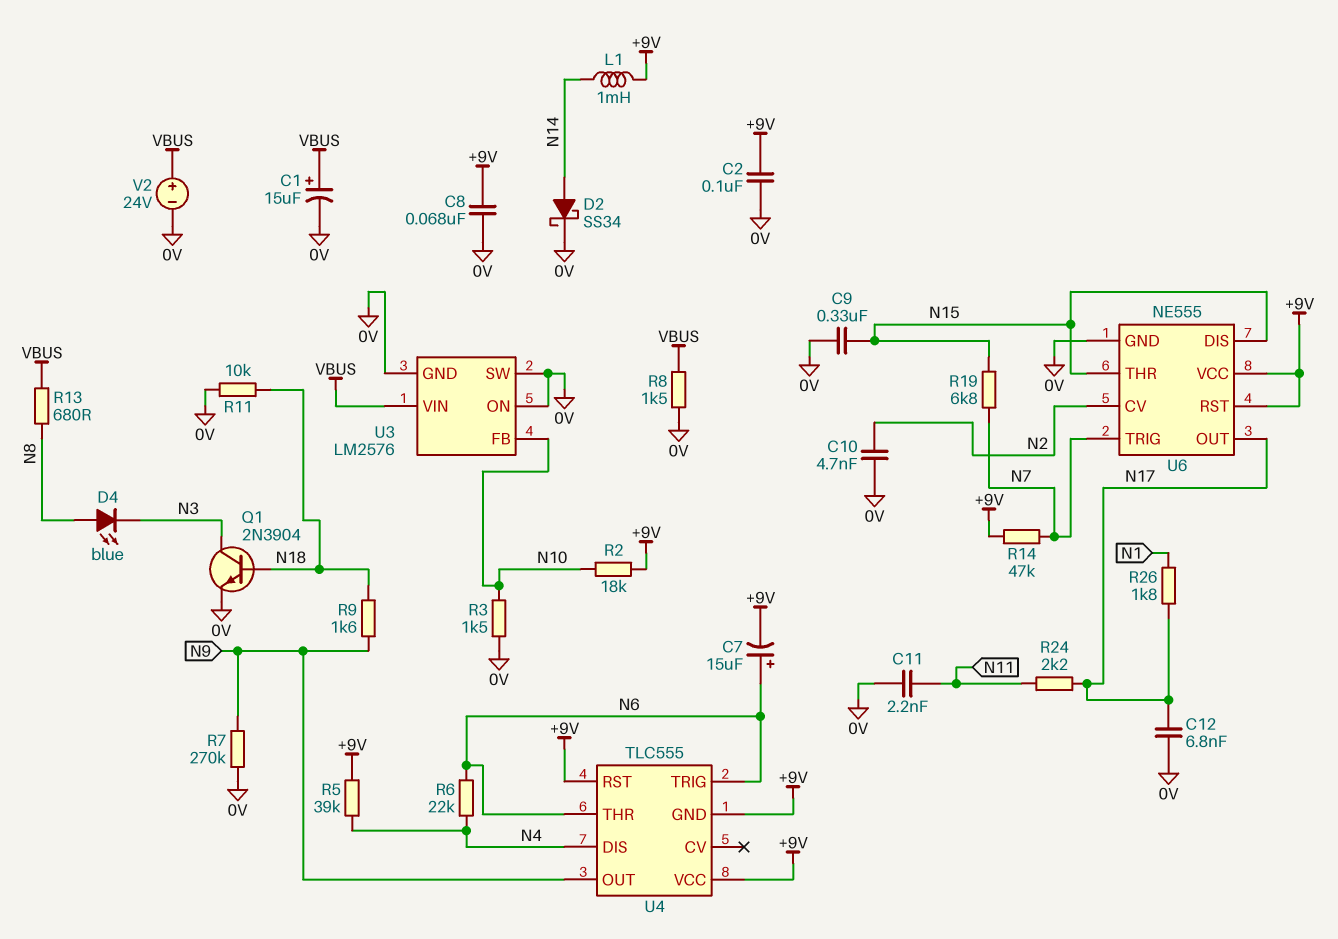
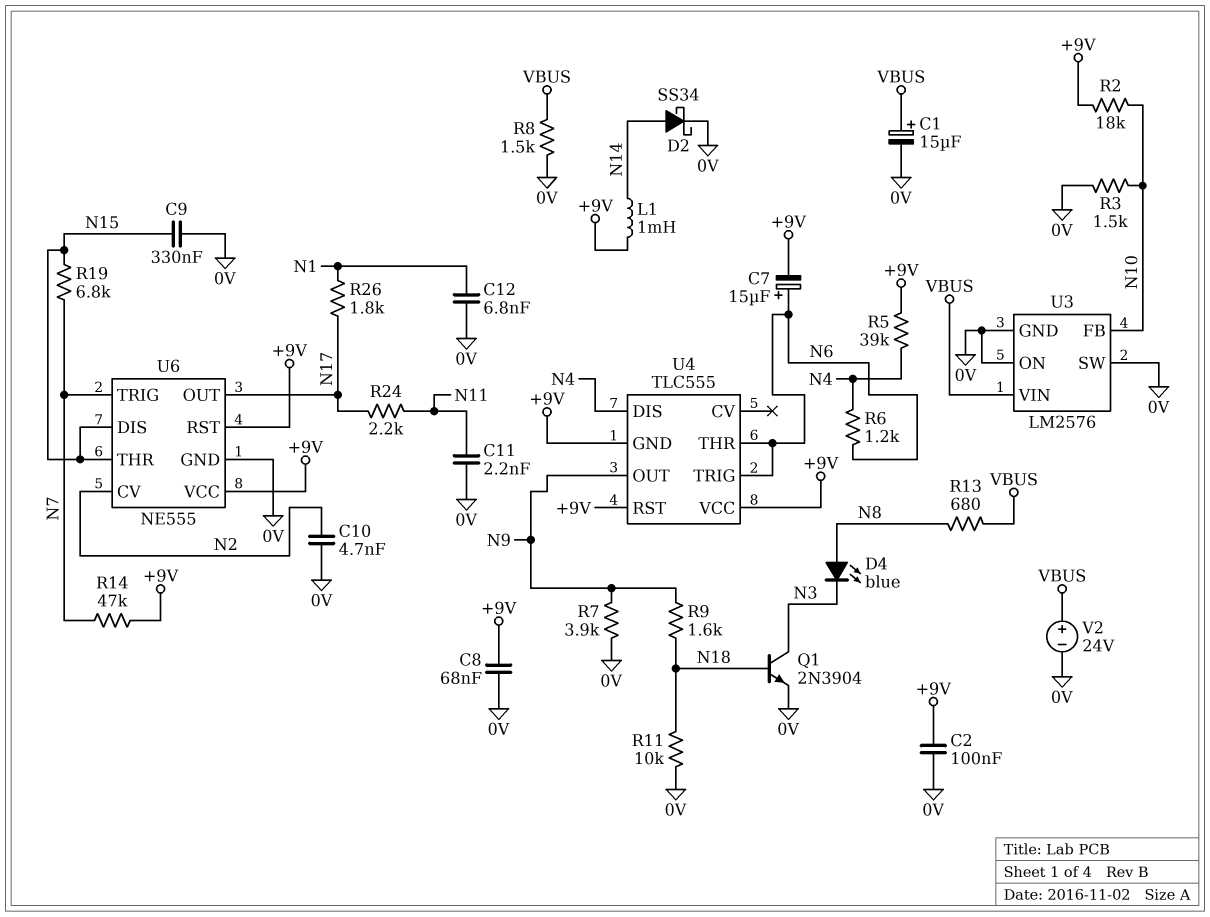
C12: 6.8nF (0V, N17) -> 6.8nF (0V, N1)
R6: 22k (N4, N6) -> 1.2k (N4, N6)
R7: 270k (0V, N9) -> 3.9k (0V, N9)

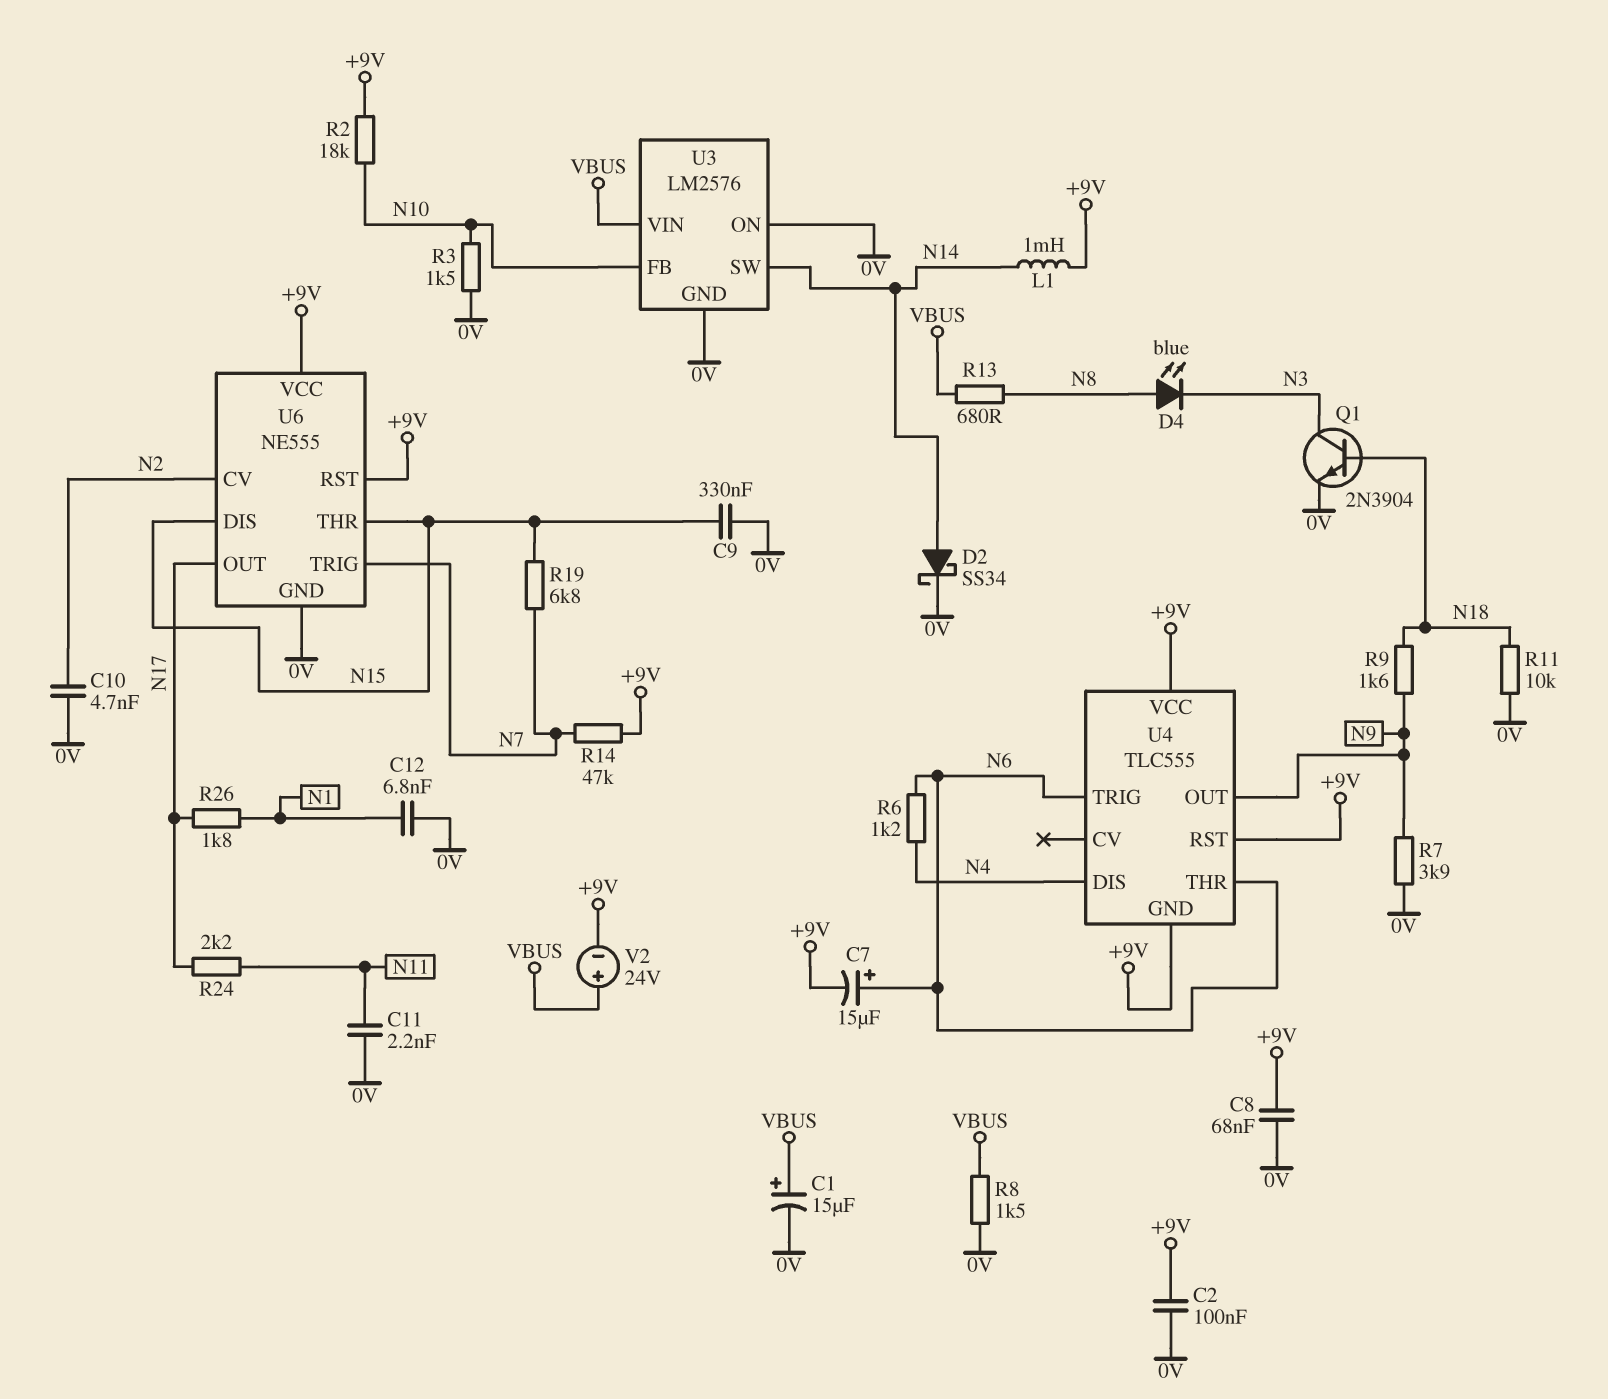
R5: 39k (+9V, N4) -> none
U3 pin SW: 0V -> N14
V2: 24V (plus VBUS, minus 0V) -> 24V (plus VBUS, minus +9V)

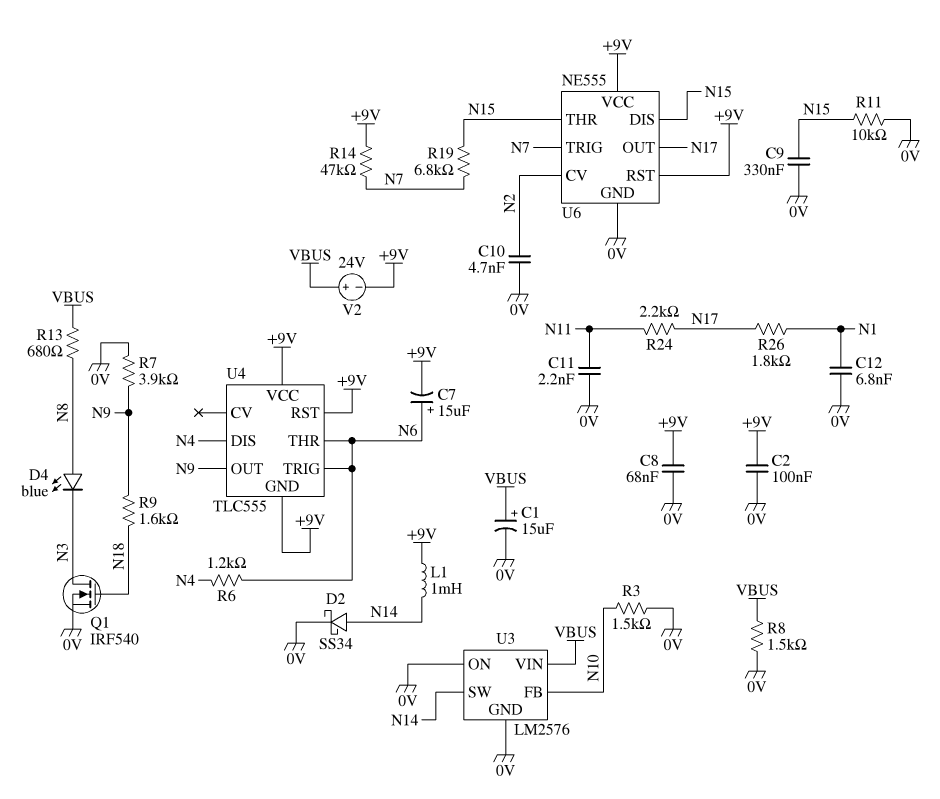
Q1: NPN 2N3904 (B N18, C N3, E 0V) -> NMOS IRF540 (G N18, D N3, S 0V)
R2: 18k (+9V, N10) -> none
R11: 10k (0V, N18) -> 10k (0V, N15)

